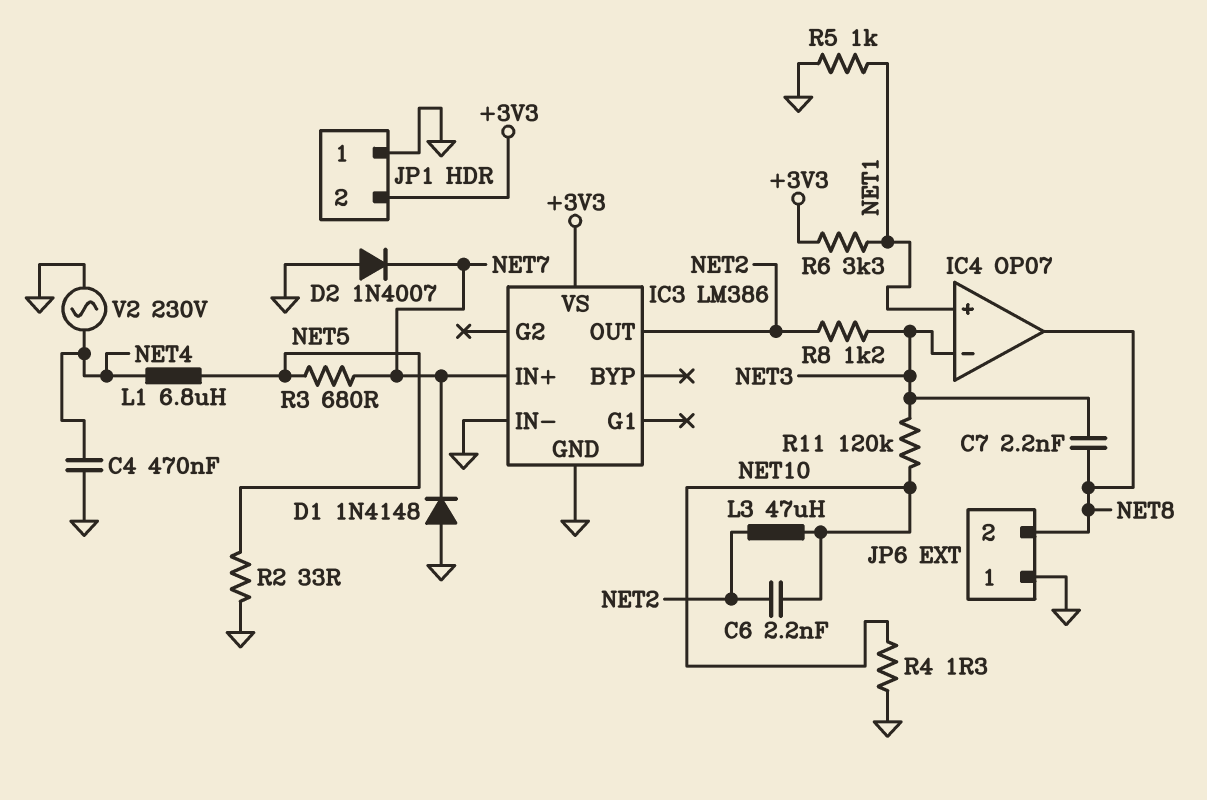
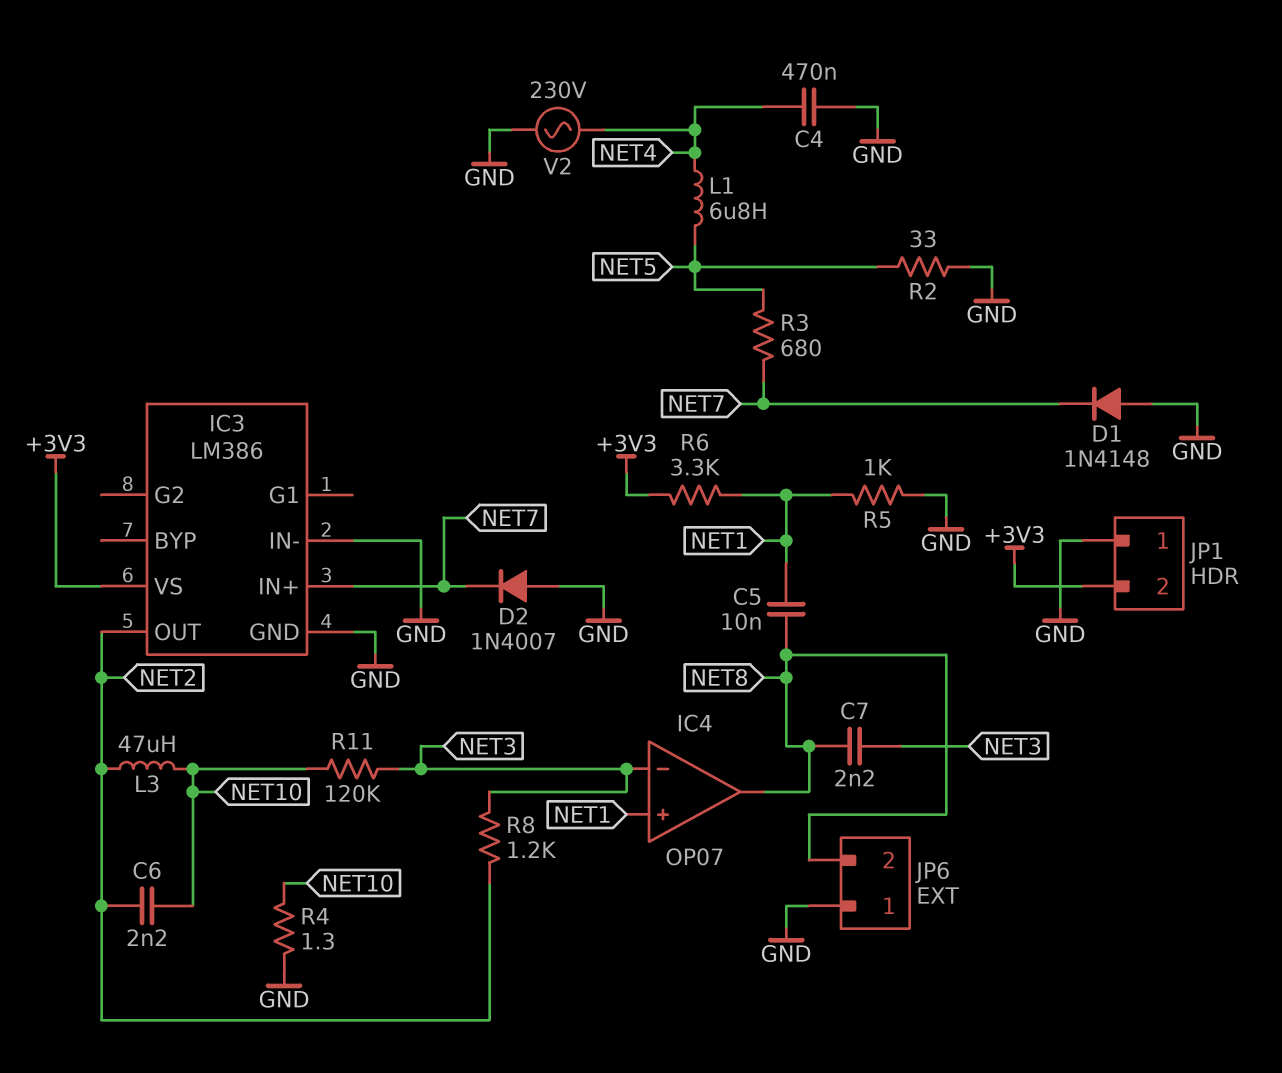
C5: none -> 10nF (NET1, NET8)

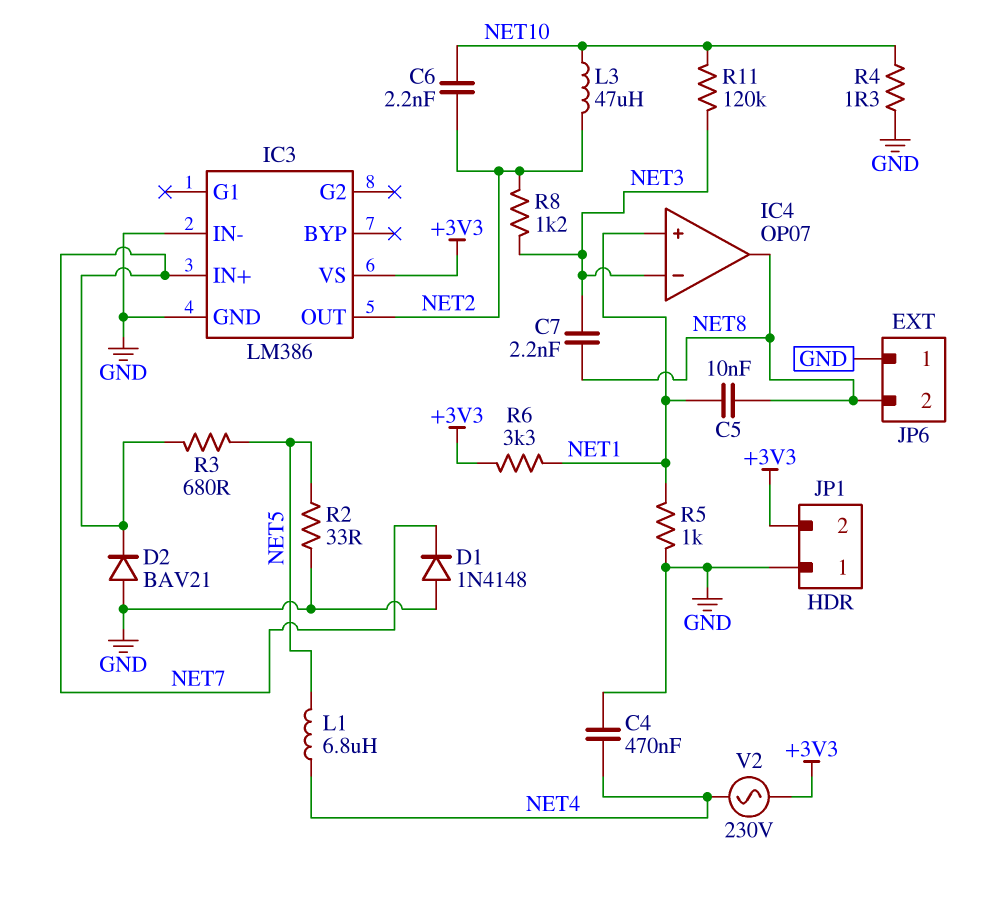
D2: diode 1N4007 (A GND, K NET7) -> diode BAV21 (A GND, K NET7)
V2: AC 230V (GND, NET4) -> AC 230V (+3V3, NET4)

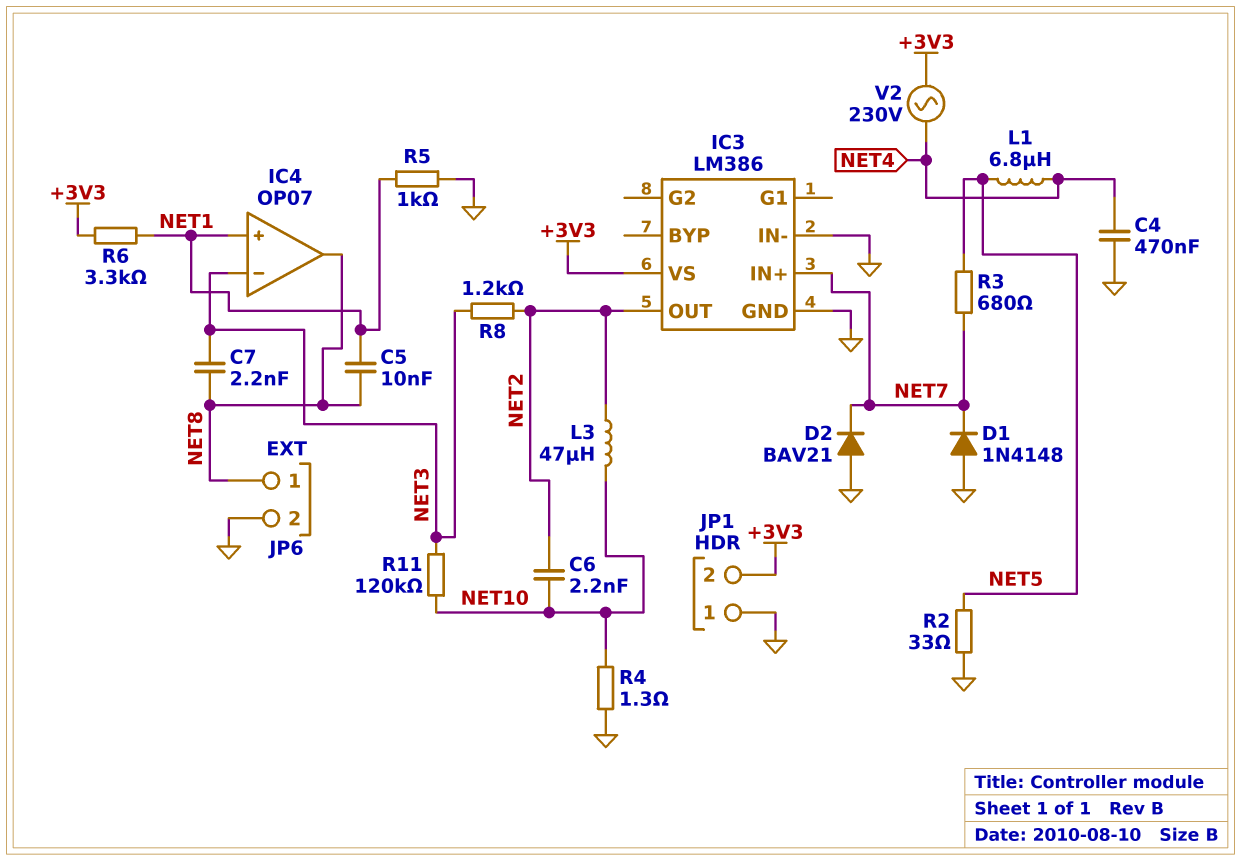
JP6 pin 1: GND -> NET8
JP6 pin 2: NET8 -> GND

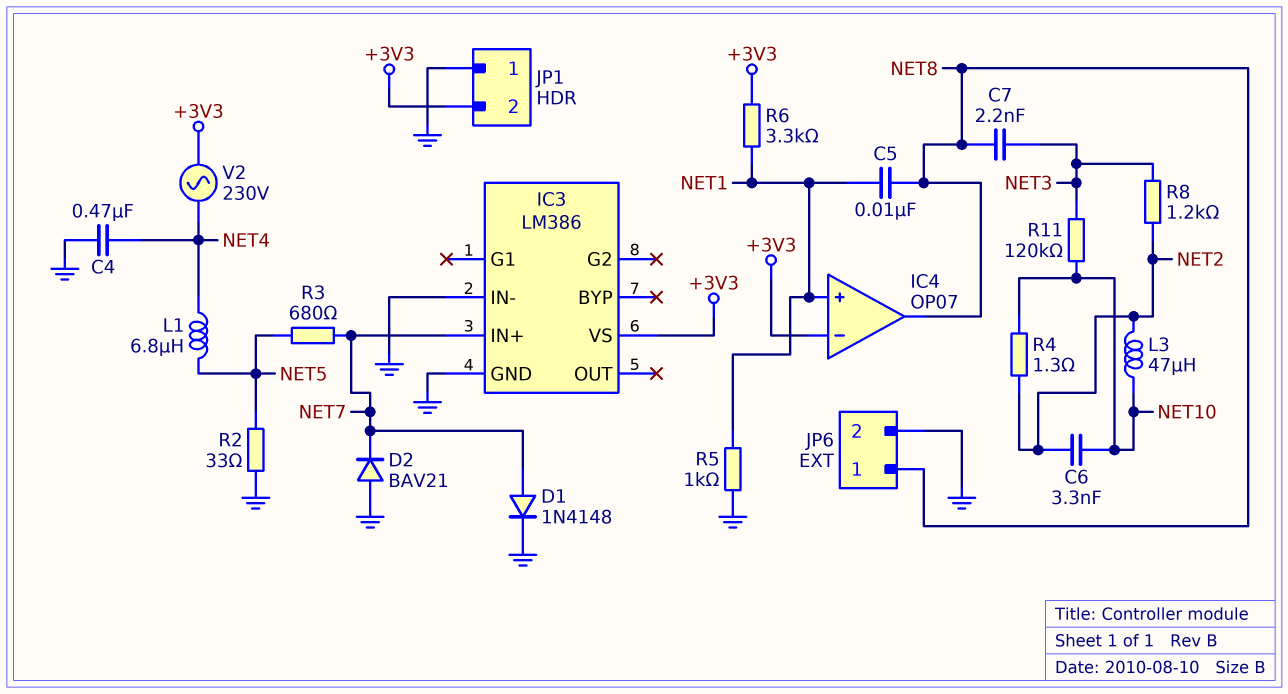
C6: 2.2nF (NET2, NET10) -> 3.3nF (NET2, NET10)
D1: diode 1N4148 (A GND, K NET7) -> diode 1N4148 (A NET7, K GND)
IC3 pin OUT: NET2 -> none
IC4 pin in-: NET3 -> +3V3
R4: 1.3 (GND, NET10) -> 1.3 (NET2, NET10)

